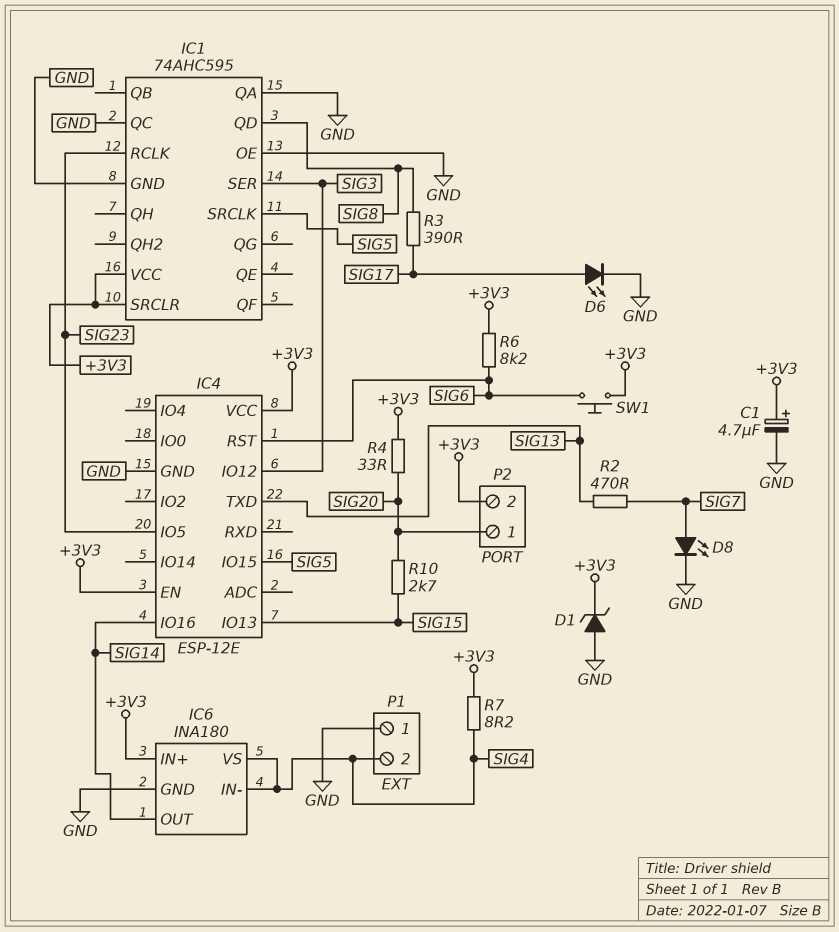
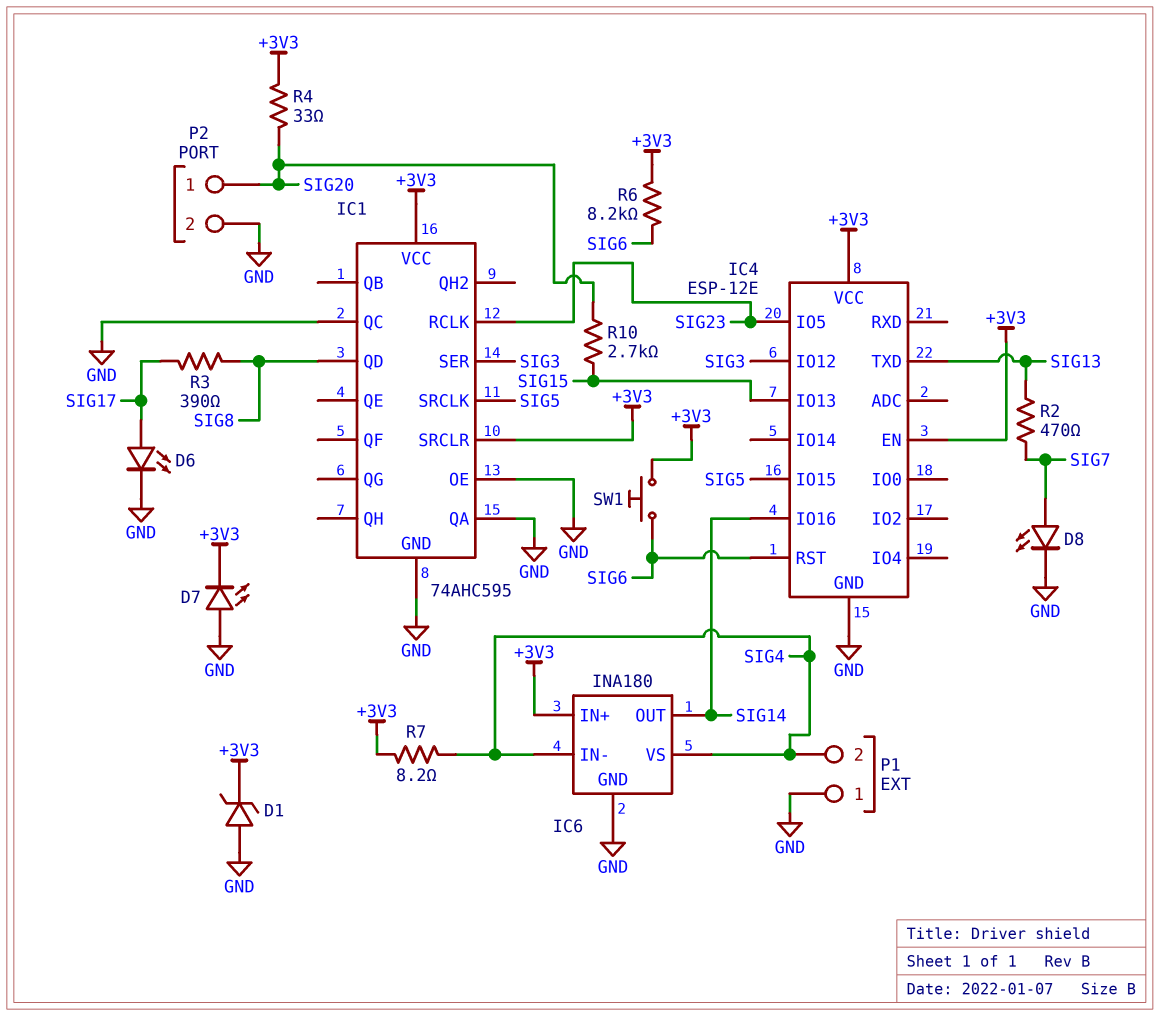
C1: 4.7uF (plus +3V3, minus GND) -> none
D7: none -> LED (A GND, K +3V3)
P2 pin 2: +3V3 -> GND

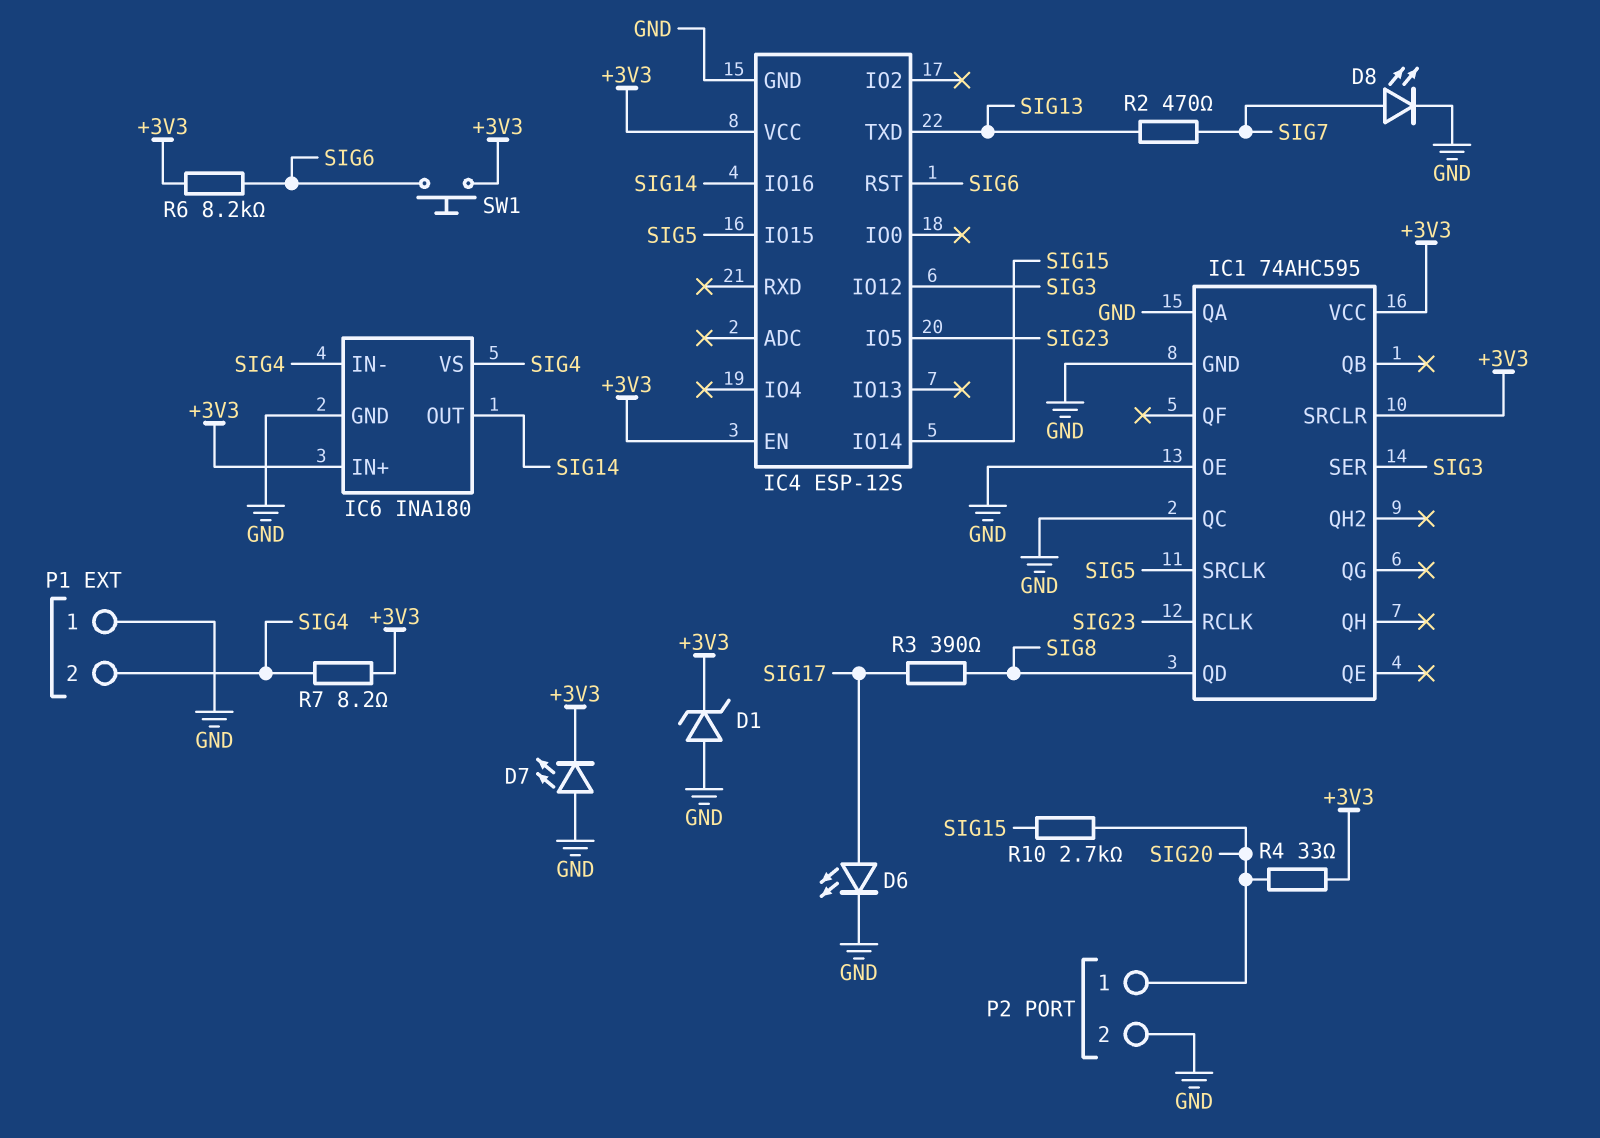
IC4: ESP-12E -> ESP-12S
IC4 pin IO13: SIG15 -> none
IC4 pin IO14: none -> SIG15

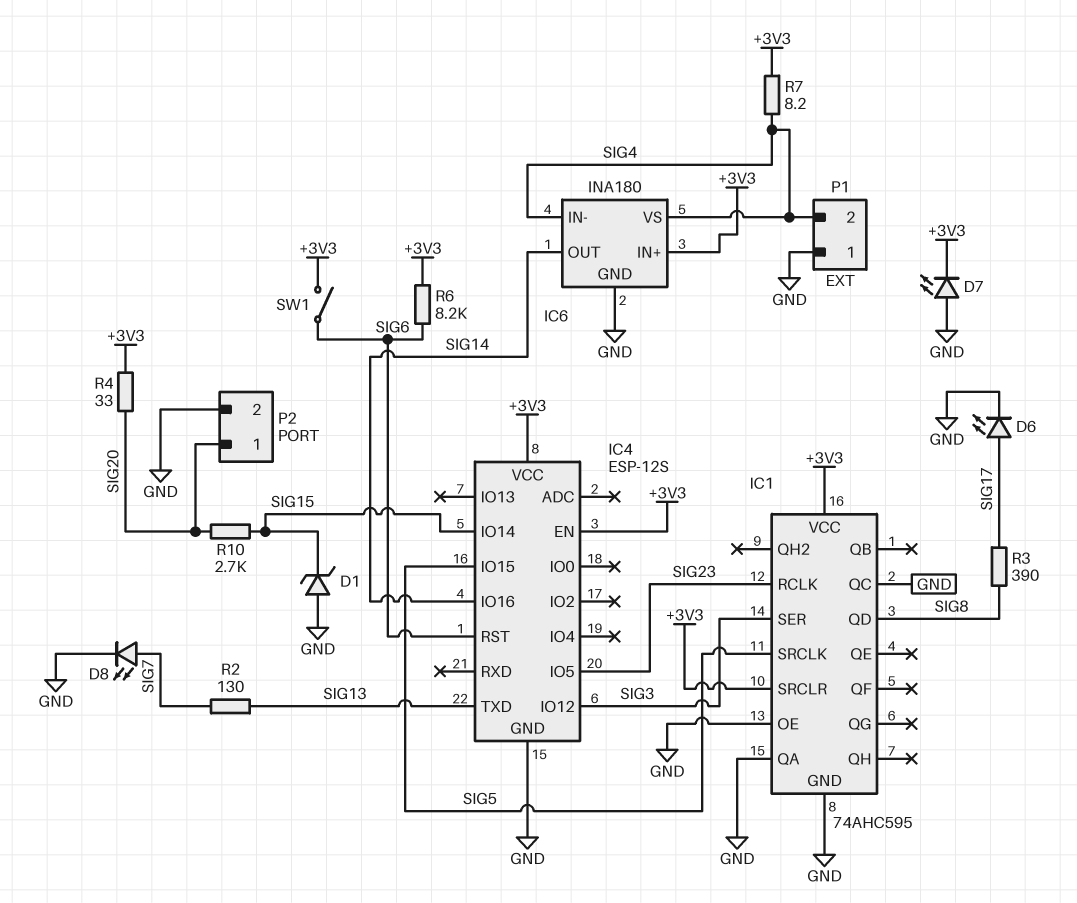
D1: zener (A GND, K +3V3) -> zener (A GND, K SIG15)
R2: 470 (SIG7, SIG13) -> 130 (SIG7, SIG13)
SW1: button (+3V3, SIG6) -> switch (+3V3, SIG6)

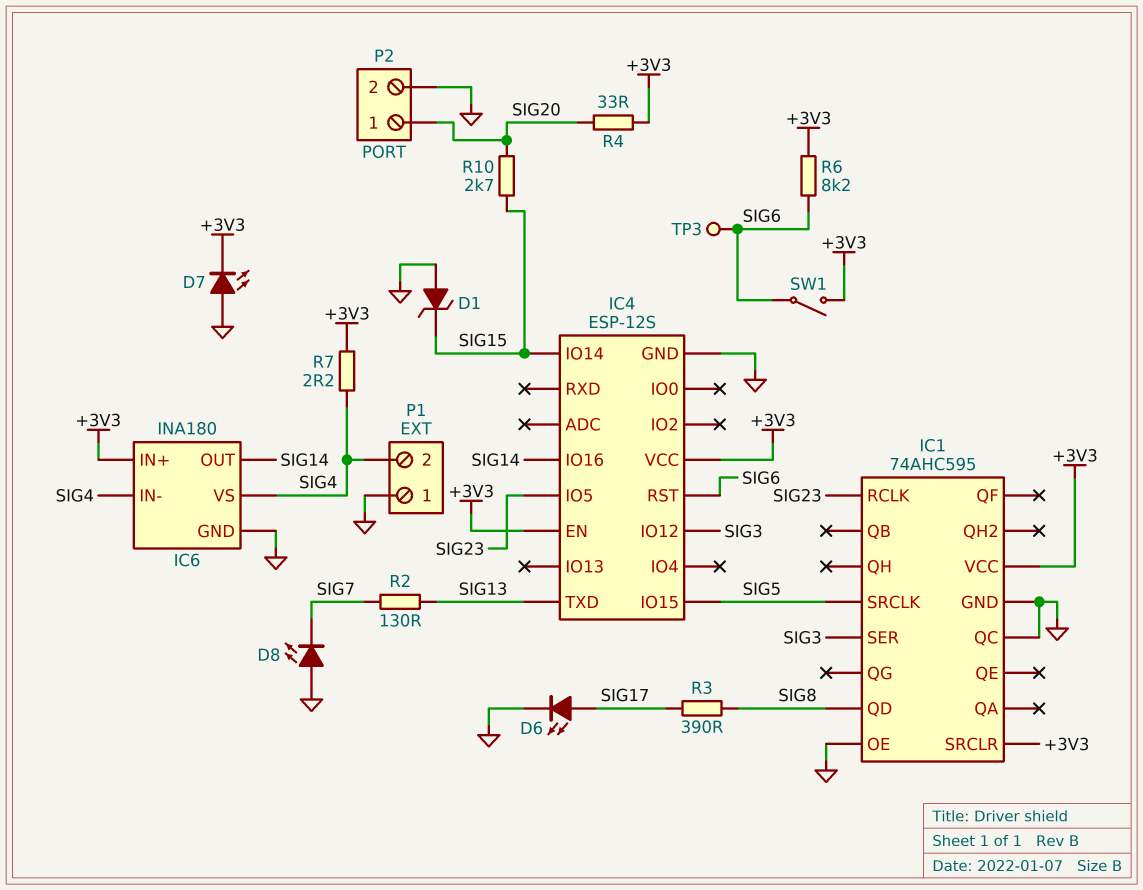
D8: LED (A SIG7, K GND) -> LED (A GND, K SIG7)
IC1 pin QA: GND -> none
R7: 8.2 (+3V3, SIG4) -> 2.2 (+3V3, SIG4)
TP3: none -> test point (SIG6)

